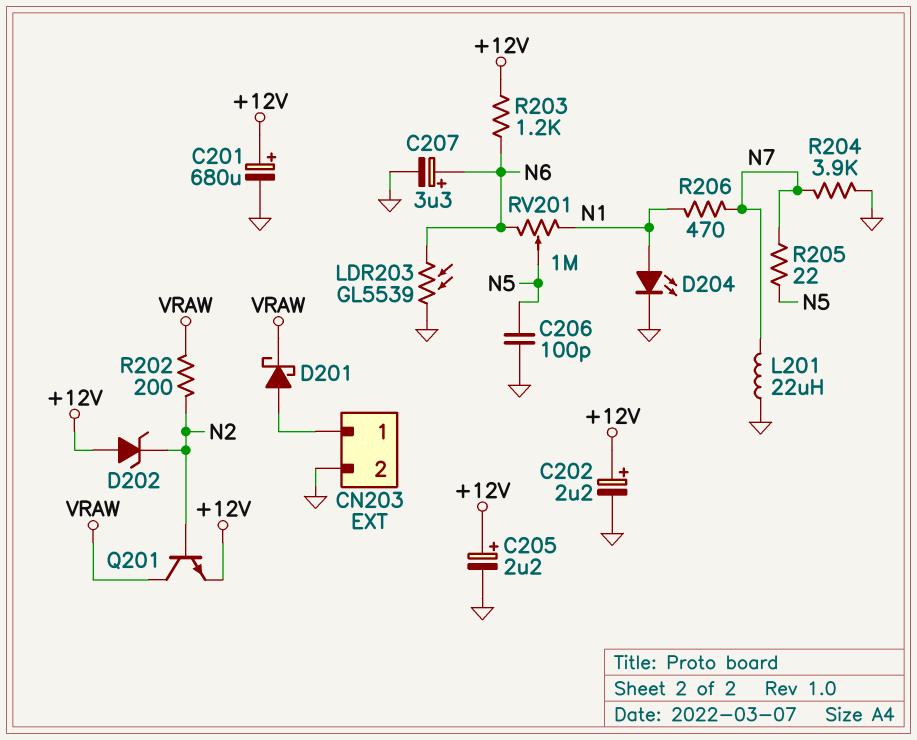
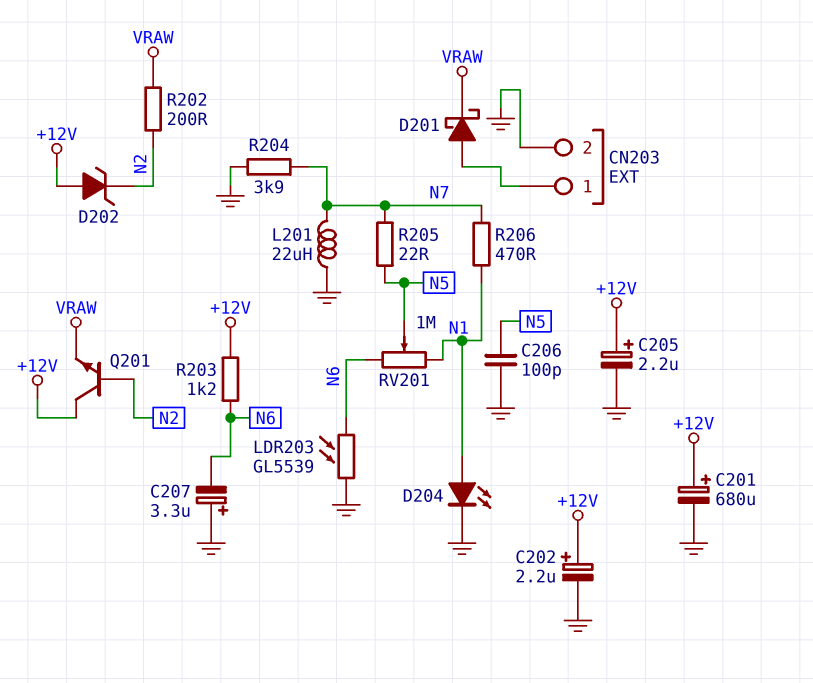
C207: 3.3uF (plus N6, minus GND) -> 3.3uF (plus GND, minus N6)
Q201: NPN (B N2, C VRAW, E +12V) -> NPN (B N2, C +12V, E VRAW)

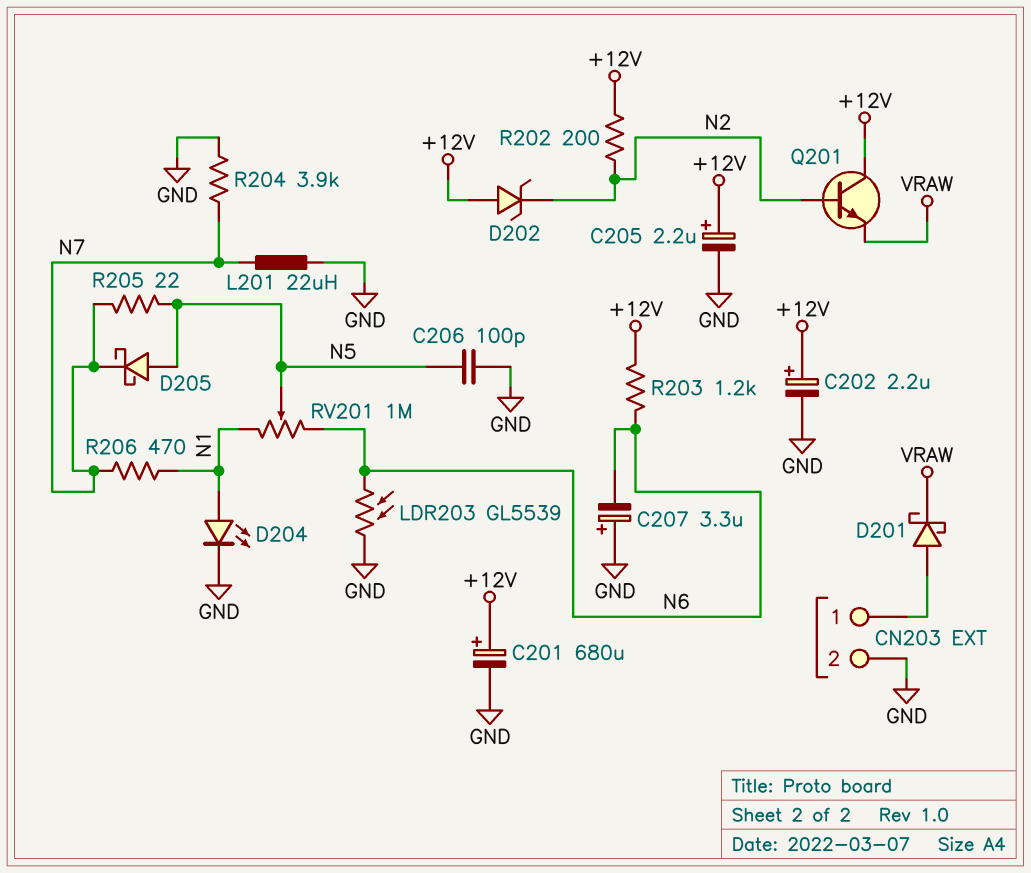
D205: none -> schottky (A N5, K N7)
R202: 200 (N2, VRAW) -> 200 (+12V, N2)

